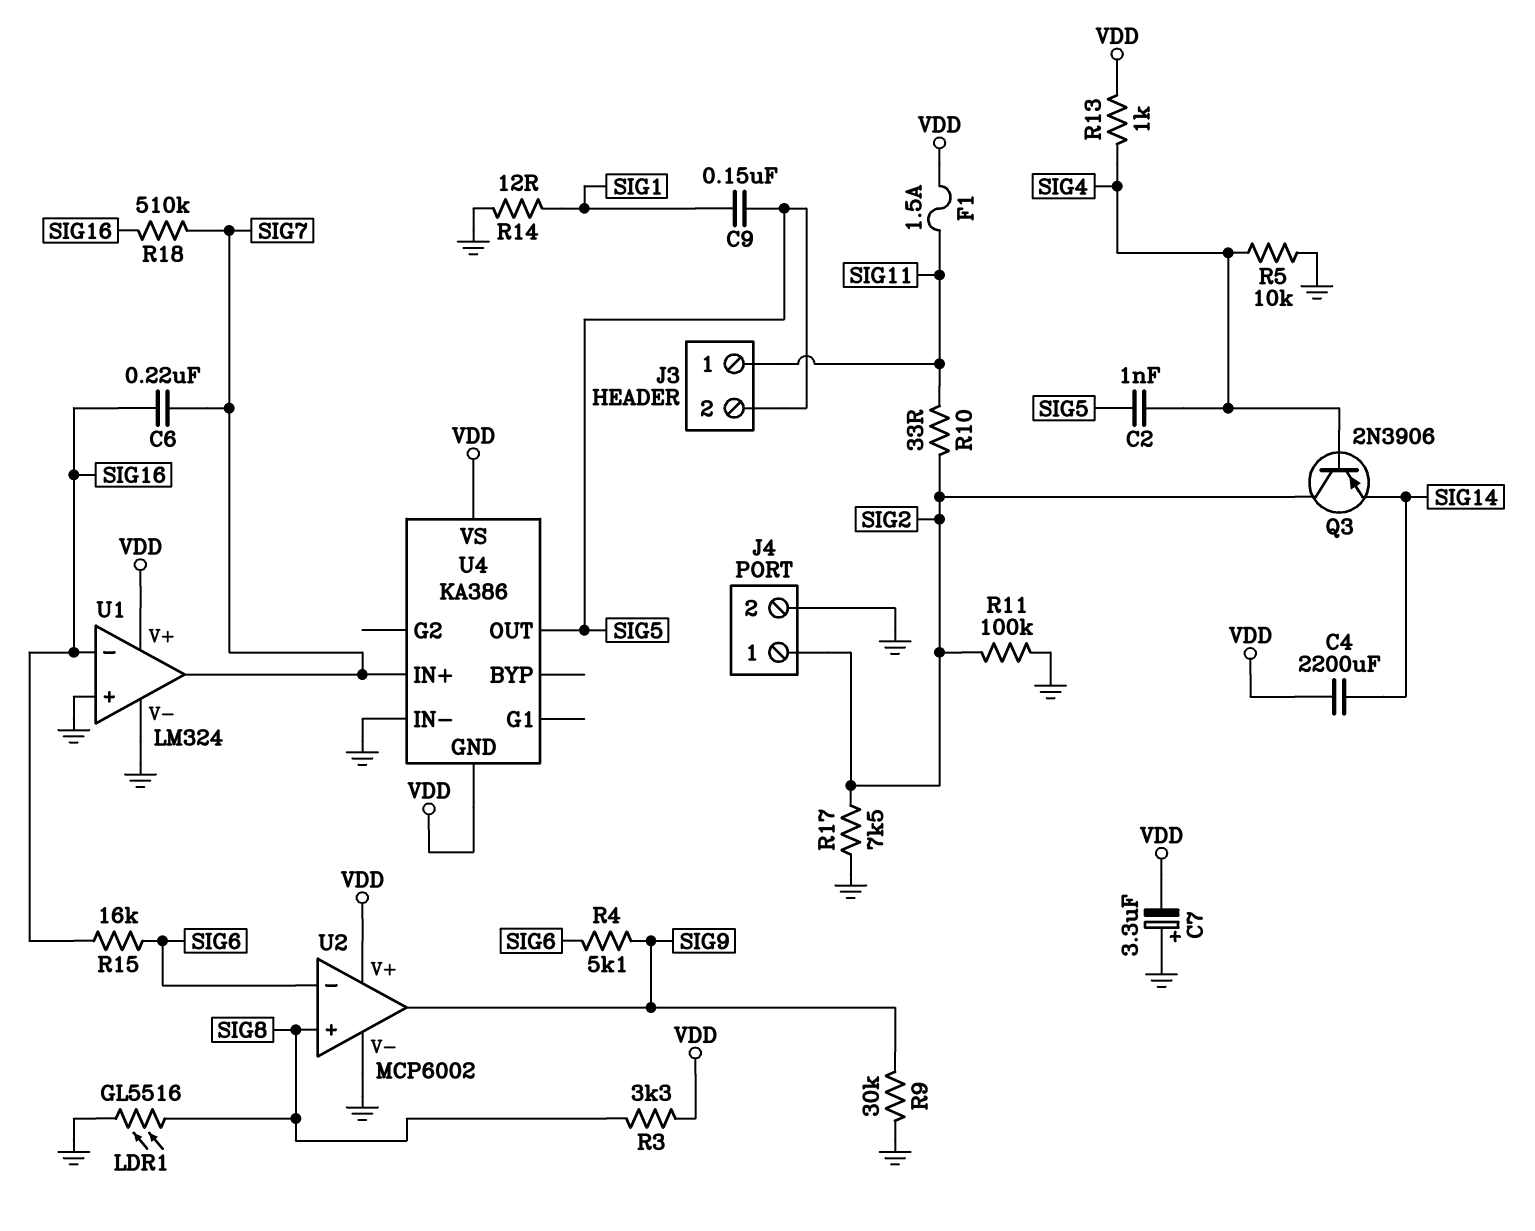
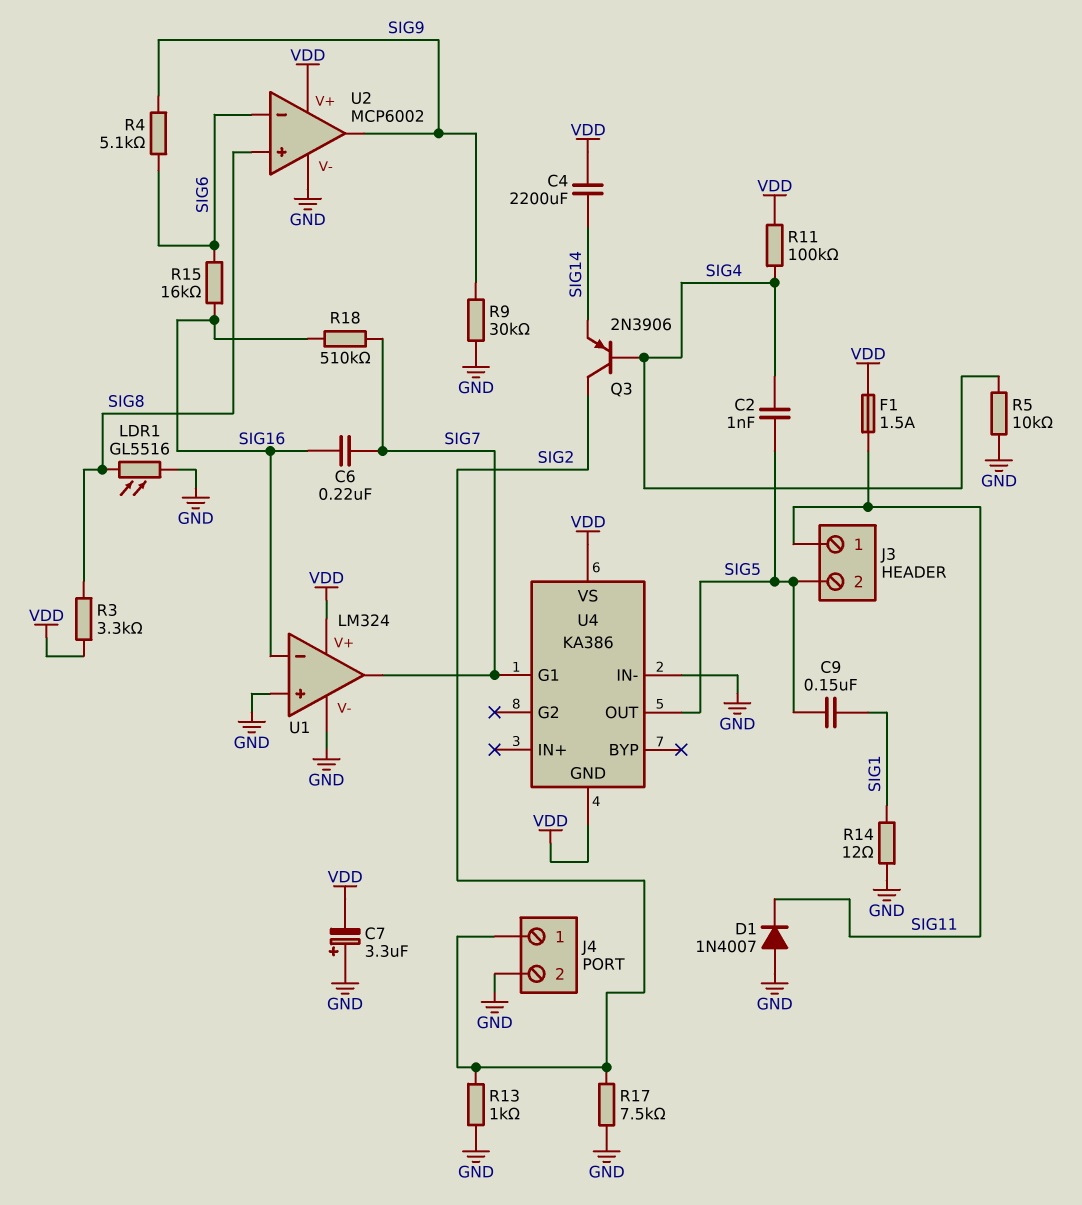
D1: none -> diode 1N4007 (A GND, K SIG11)
R10: 33 (SIG2, SIG11) -> none
R11: 100k (GND, SIG2) -> 100k (SIG4, VDD)
R13: 1k (SIG4, VDD) -> 1k (GND, SIG2)
U4 pin G1: none -> SIG7
U4 pin IN+: SIG7 -> none

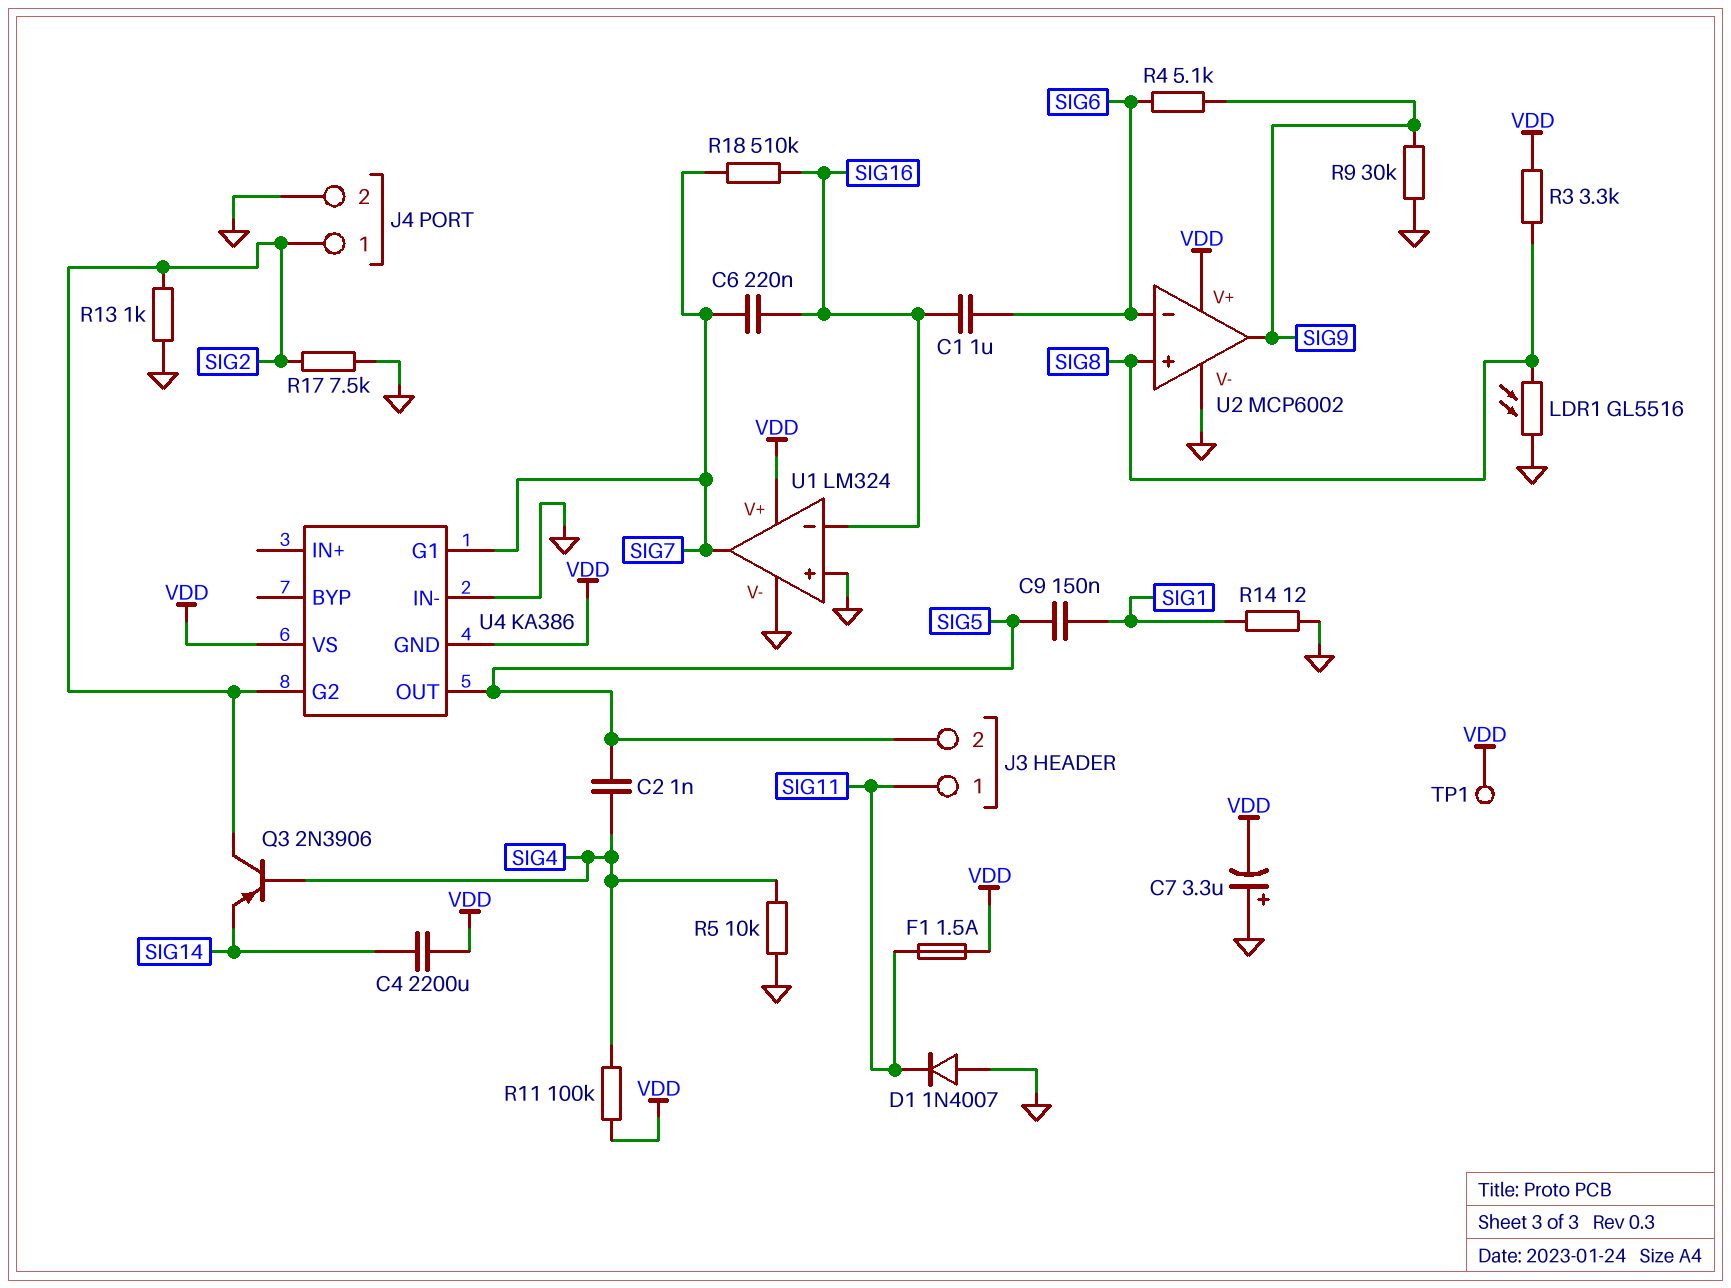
C1: none -> 1uF (SIG6, SIG16)
R15: 16k (SIG6, SIG16) -> none
TP1: none -> test point (VDD)
U4 pin G2: none -> SIG2

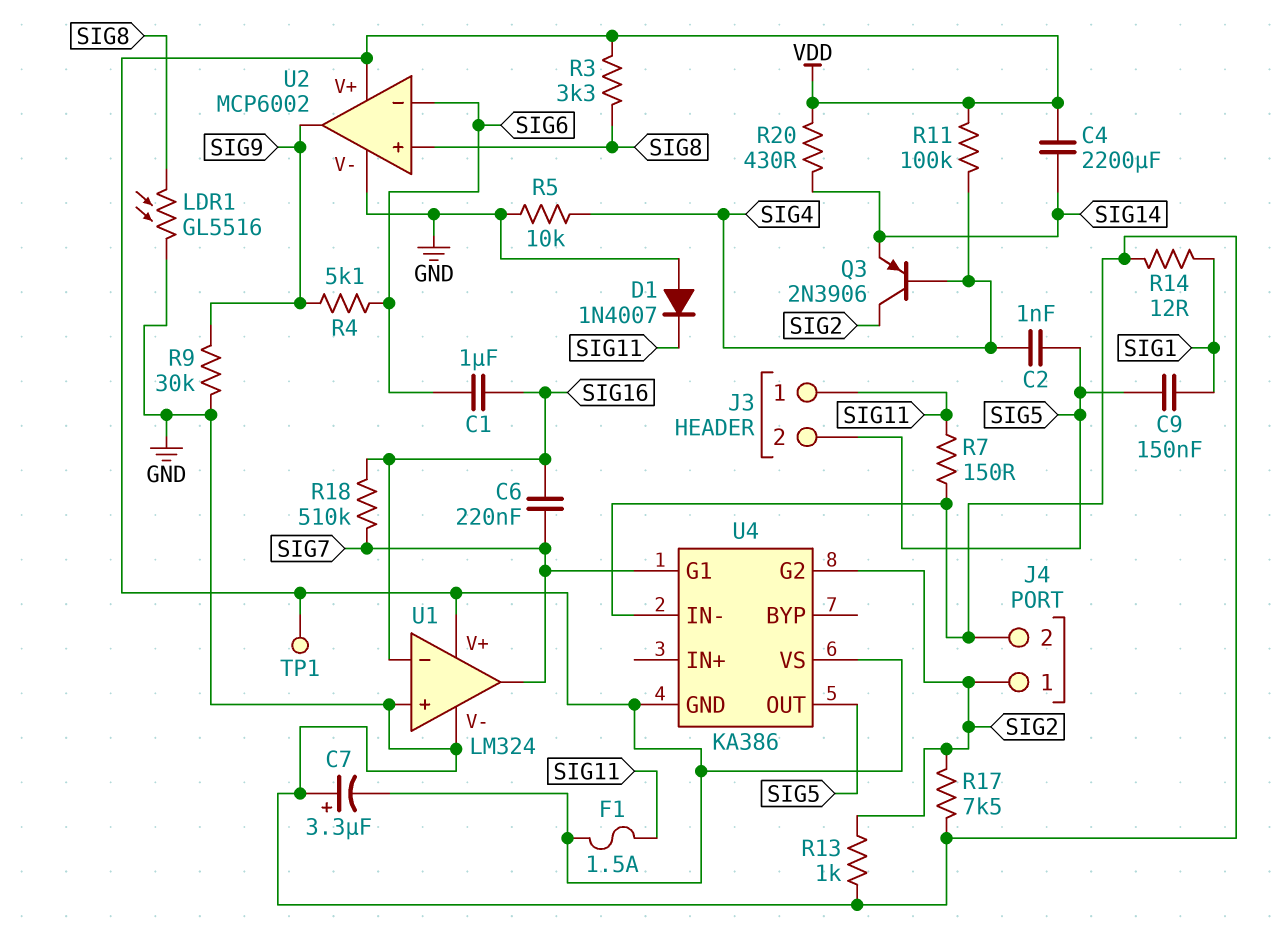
R7: none -> 150 (GND, SIG11)
R20: none -> 430 (SIG14, VDD)

